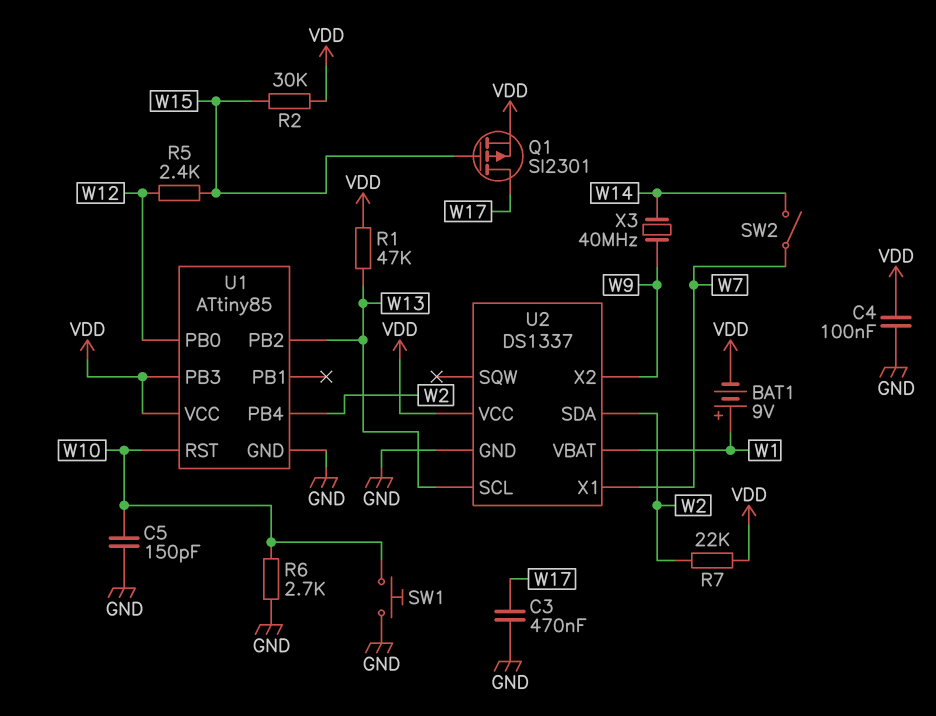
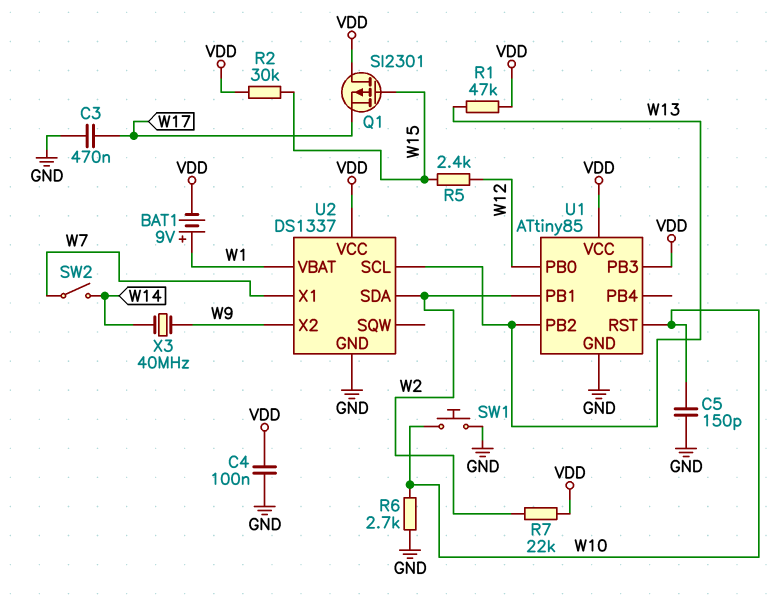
Q1: PMOS SI2301 (G W15, D W17, S VDD) -> PMOS SI2301 (G W15, D VDD, S W17)
U1 pin PB1: none -> W2
U1 pin PB4: W2 -> none

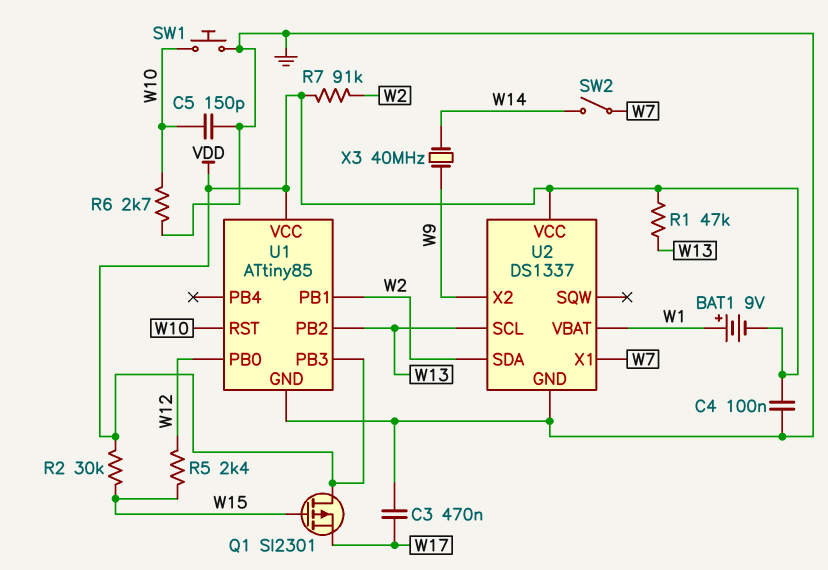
R7: 22k (VDD, W2) -> 91k (VDD, W2)

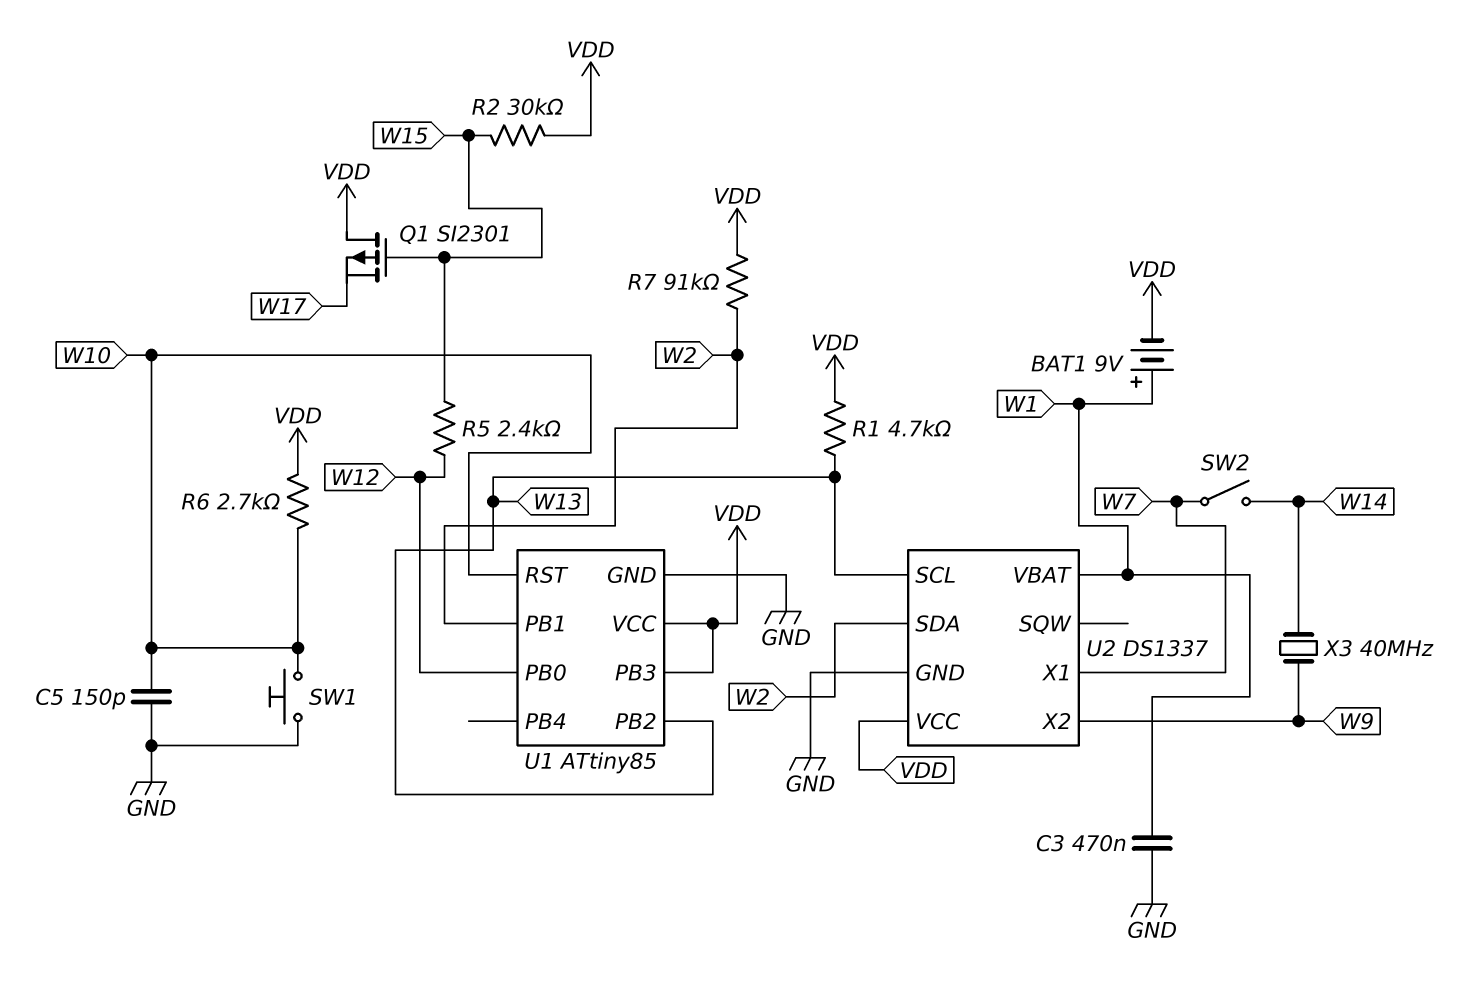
C3: 470nF (GND, W17) -> 470nF (GND, W1)
C4: 100nF (GND, VDD) -> none
R1: 47k (VDD, W13) -> 4.7k (VDD, W13)
R6: 2.7k (GND, W10) -> 2.7k (VDD, W10)

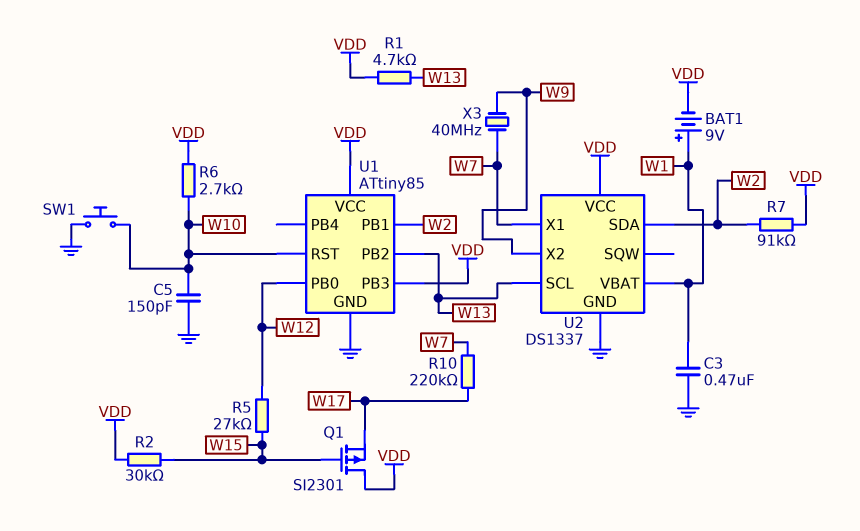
R5: 2.4k (W12, W15) -> 27k (W12, W15)
R10: none -> 220k (W7, W17)
SW2: switch (W7, W14) -> none
X3: 40MHz (W9, W14) -> 40MHz (W7, W9)

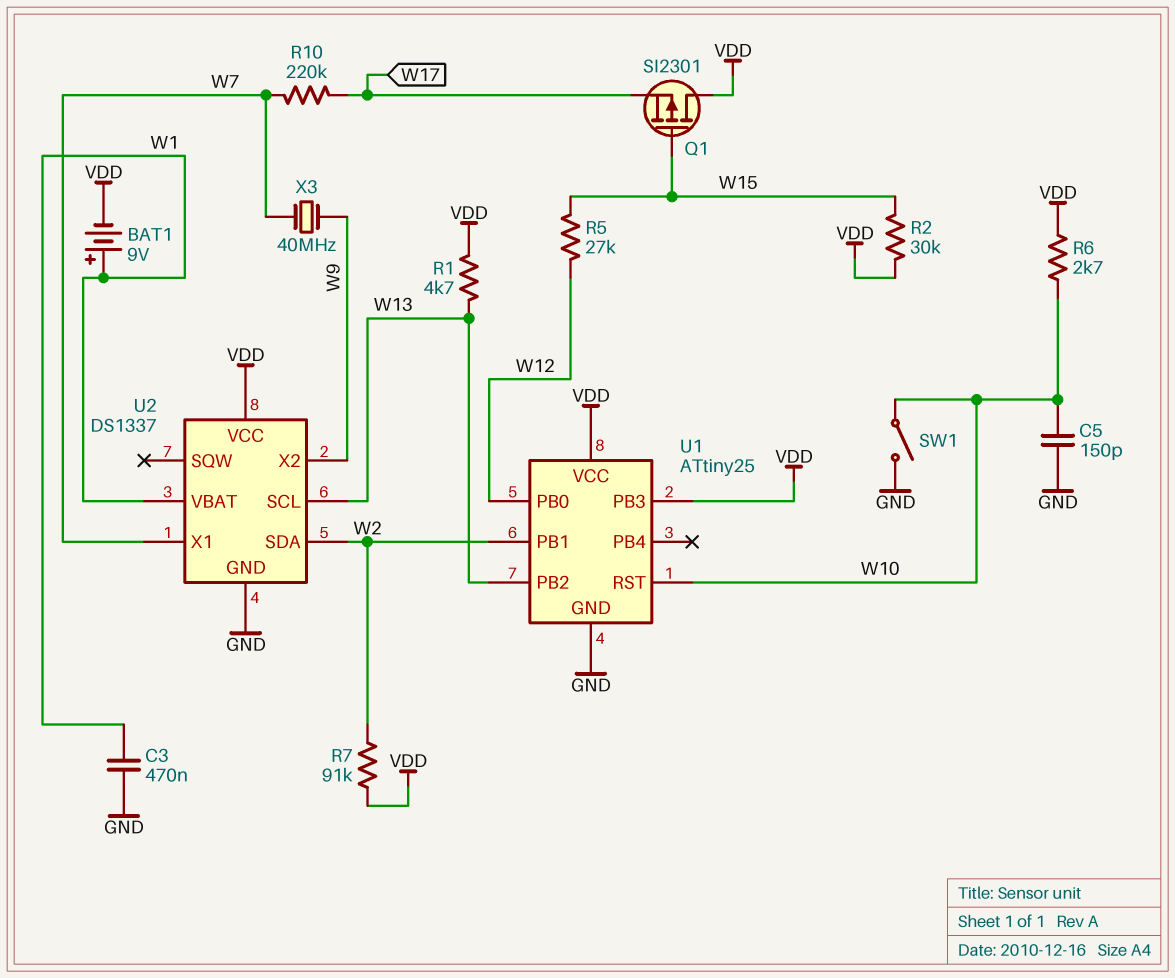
SW1: button (GND, W10) -> switch (GND, W10)
U1: ATtiny85 -> ATtiny25

